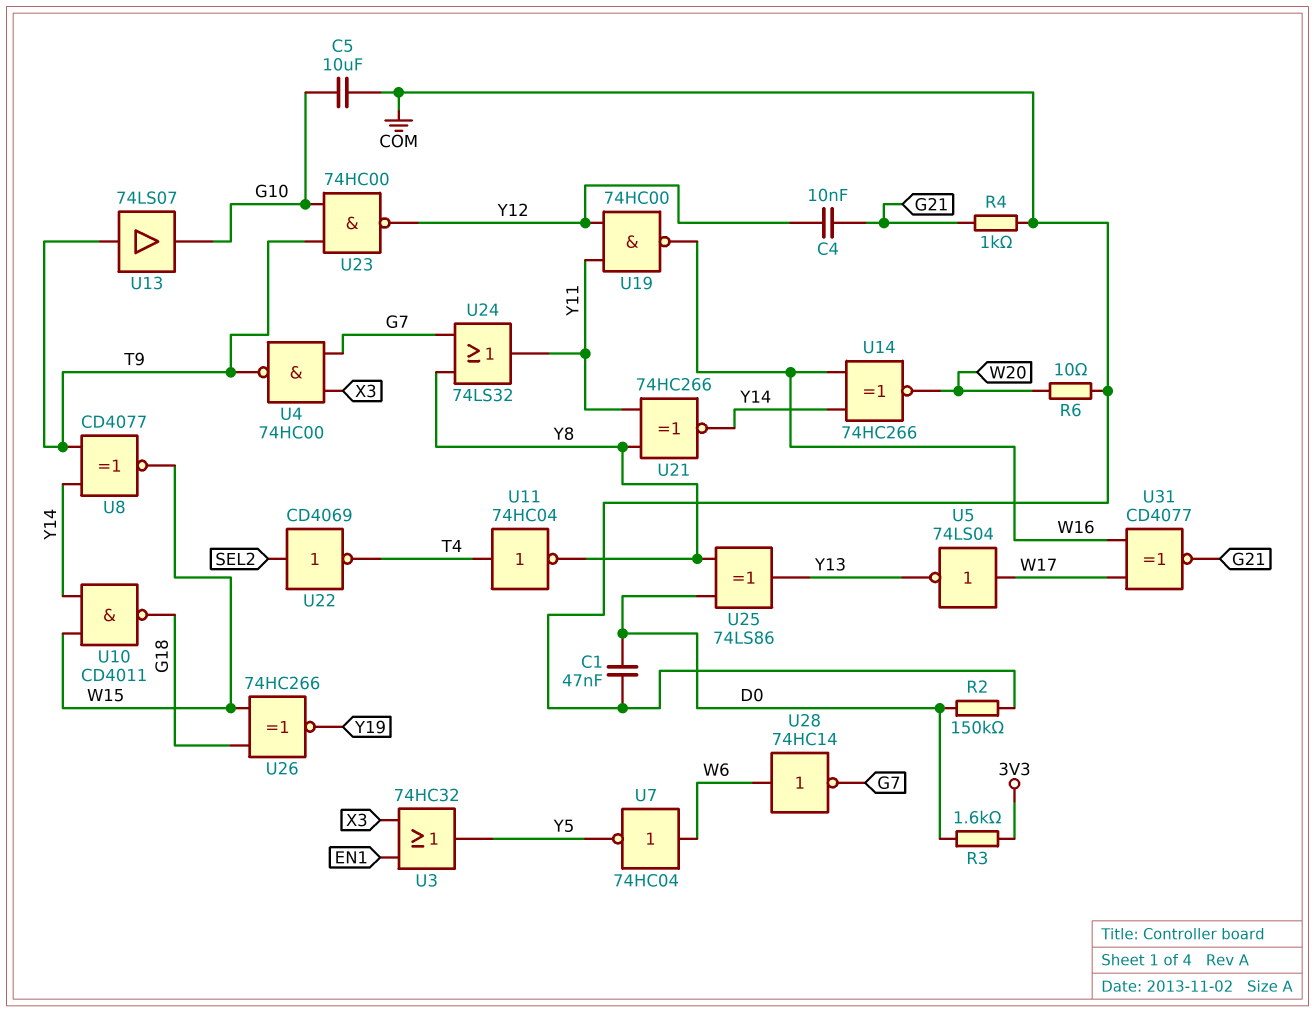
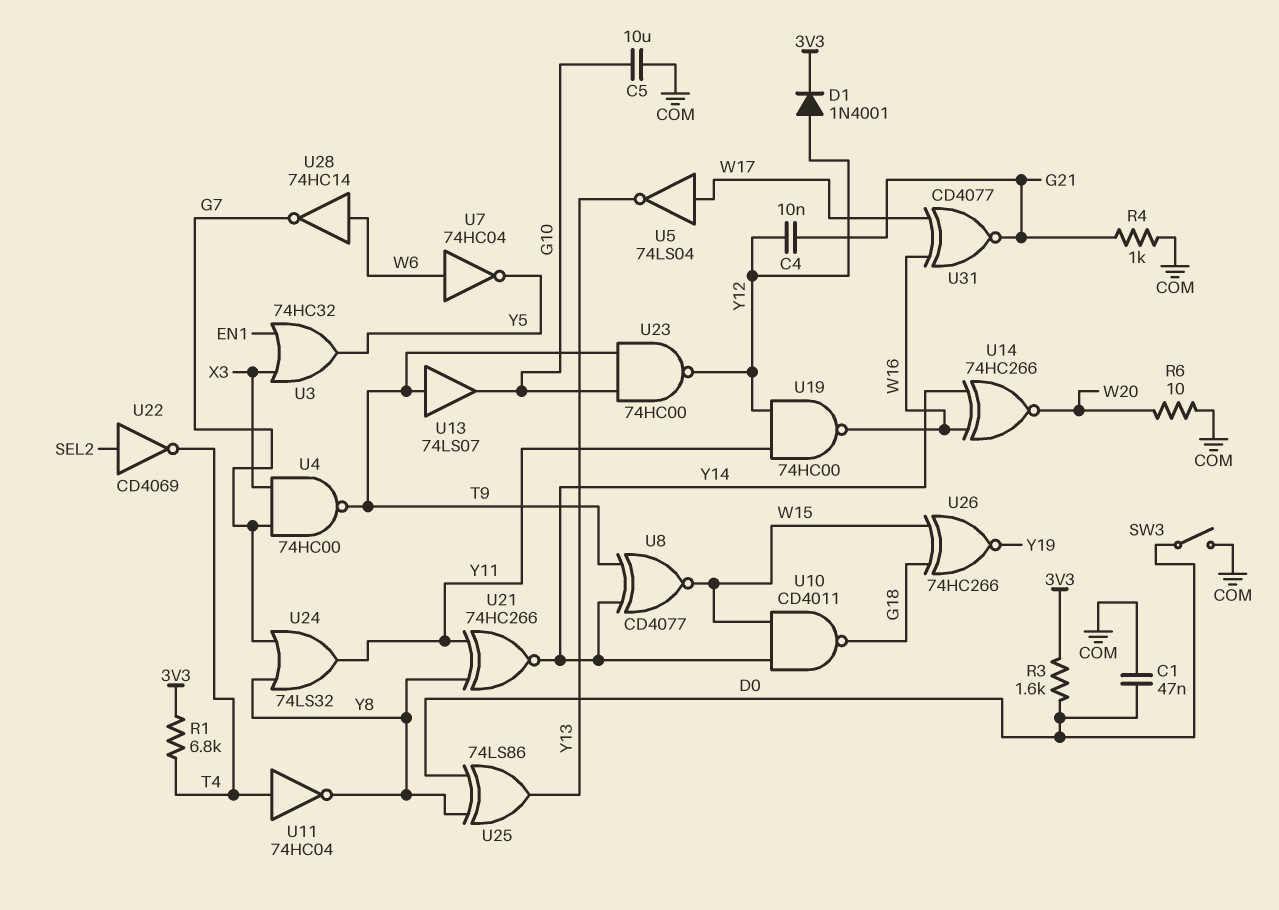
D1: none -> diode 1N4001 (A Y12, K 3V3)
R1: none -> 6.8k (3V3, T4)
R2: 150k (COM, D0) -> none
SW3: none -> switch (COM, D0)

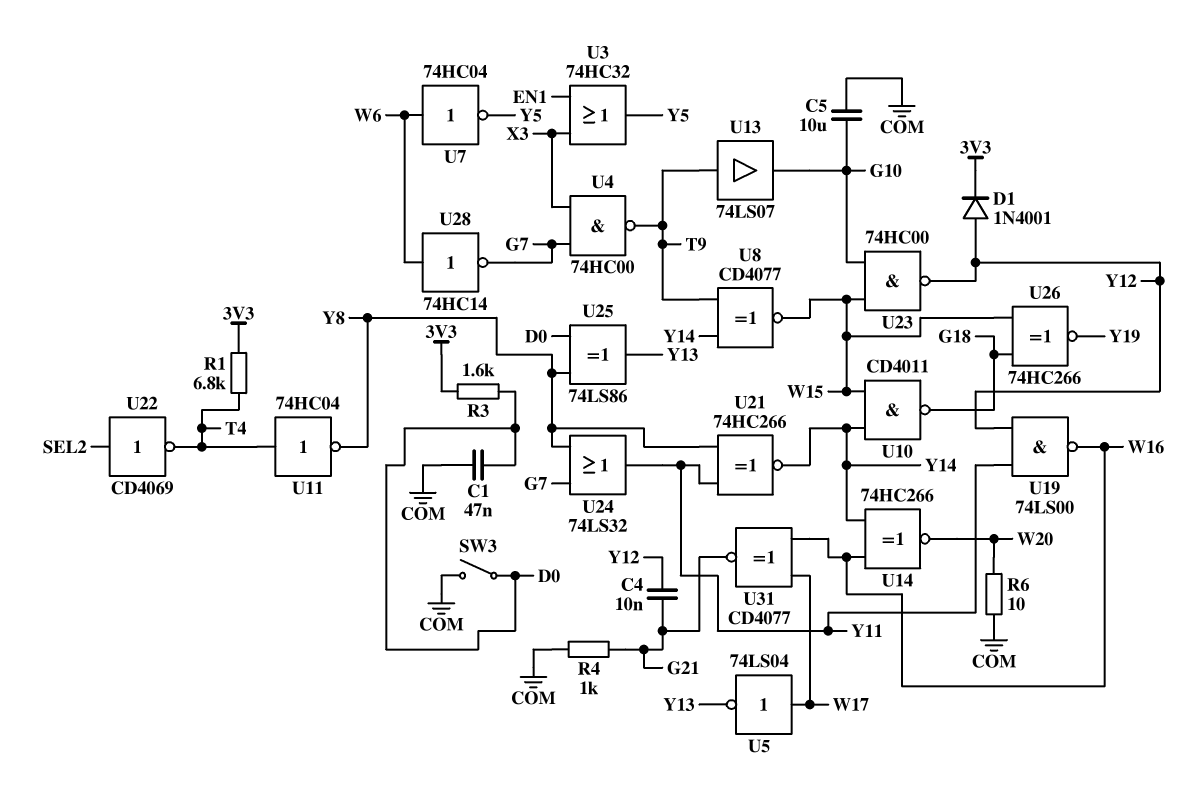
U19: NAND 74HC00 (in Y11, in Y12, out W16) -> NAND 74LS00 (in Y11, in Y12, out W16)
U23: NAND 74HC00 (in G10, in T9, out Y12) -> NAND 74HC00 (in G10, in W15, out Y12)

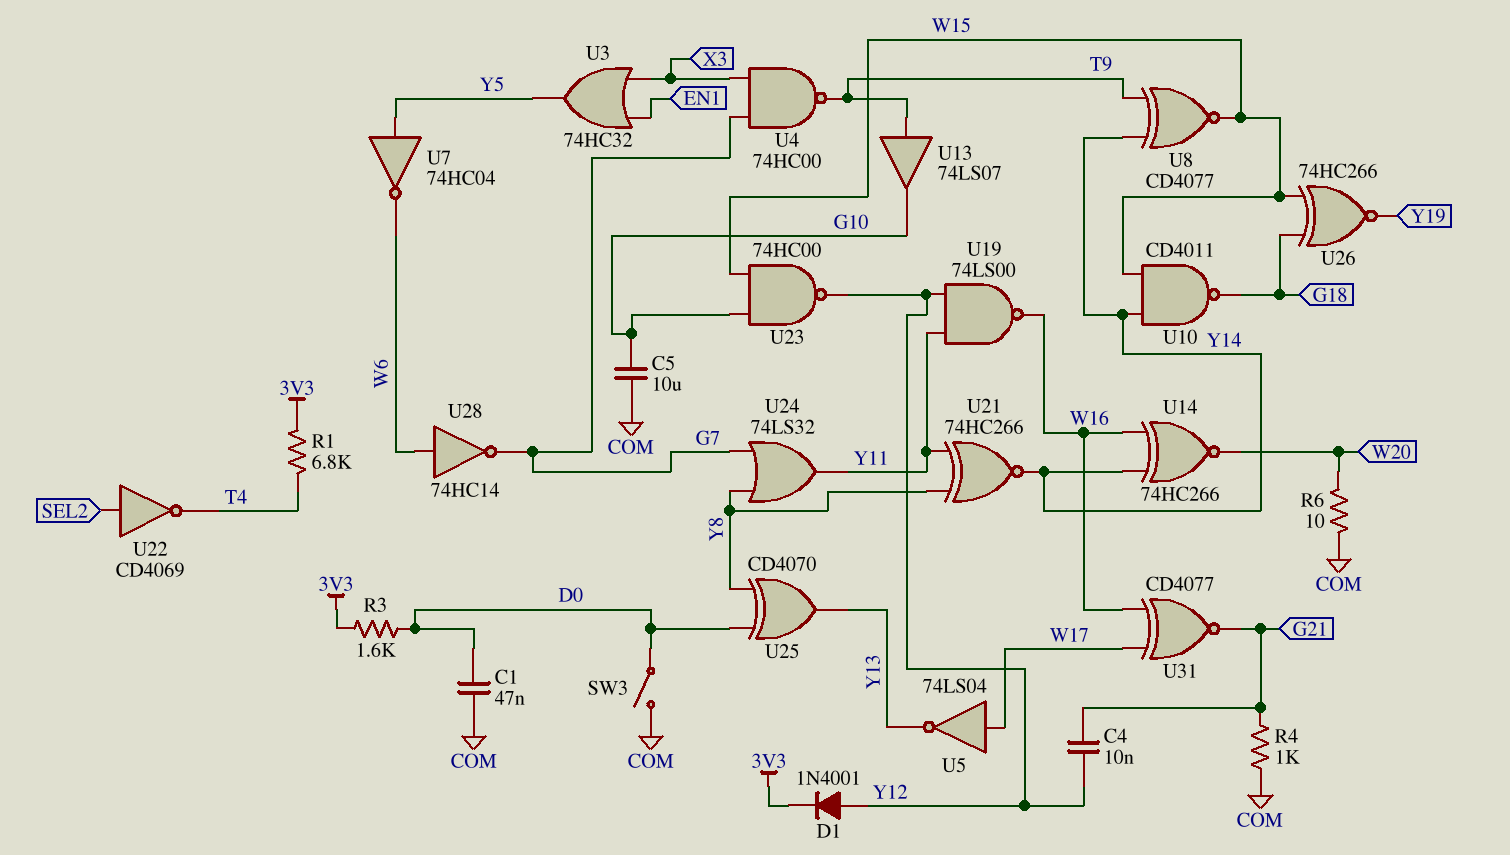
U7: NOT 74HC04 (in W6, out Y5) -> NOT 74HC04 (in Y5, out W6)
U11: NOT 74HC04 (in T4, out Y8) -> none
U25: XOR 74LS86 (in D0, in Y8, out Y13) -> XOR CD4070 (in D0, in Y8, out Y13)

